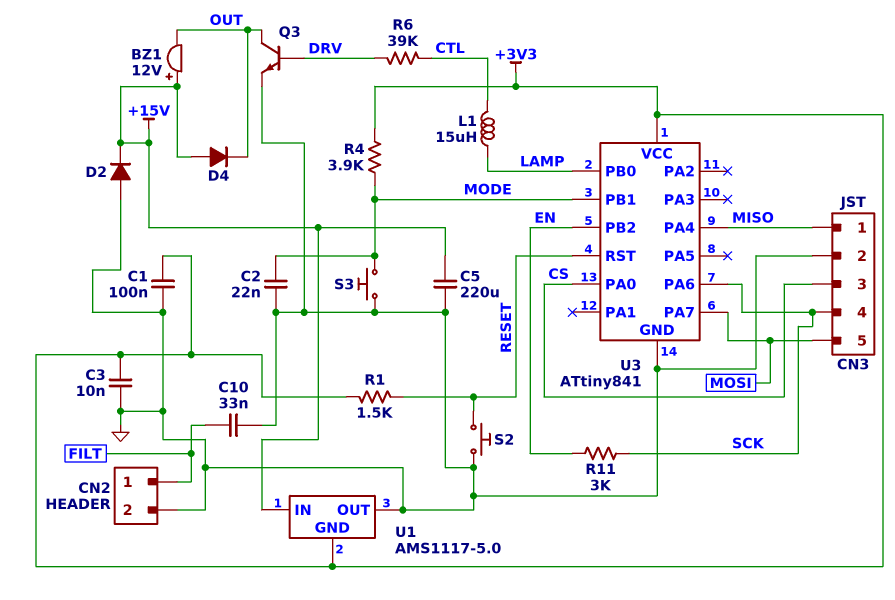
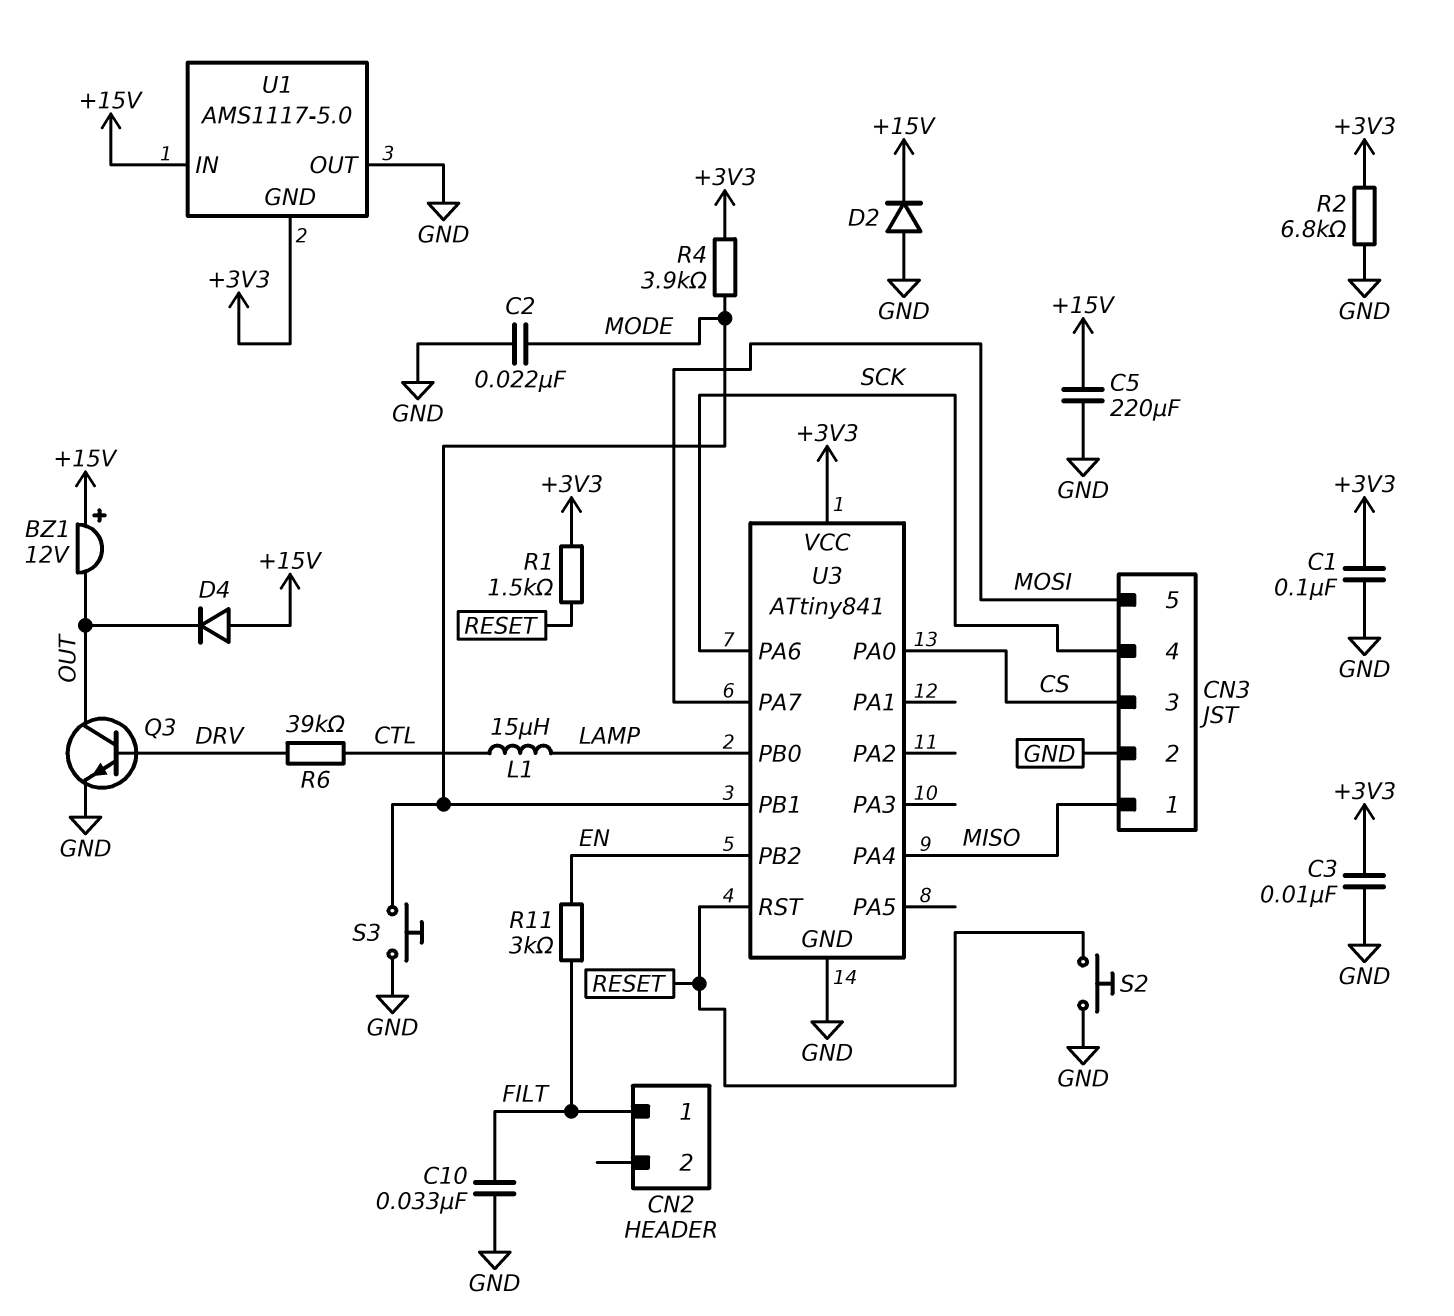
CN2 pin 2: GND -> none
R2: none -> 6.8k (+3V3, GND)
R11: 3k (EN, SCK) -> 3k (EN, FILT)

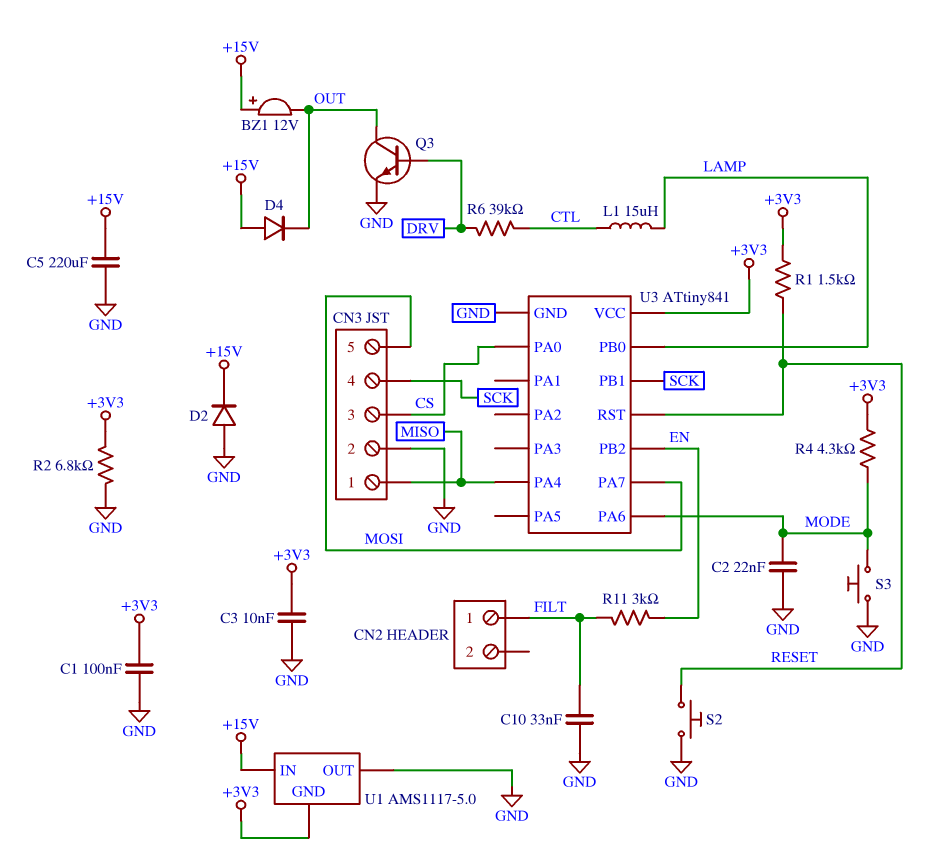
R4: 3.9k (+3V3, MODE) -> 4.3k (+3V3, MODE)
U3 pin PA6: SCK -> MODE
U3 pin PB1: MODE -> SCK

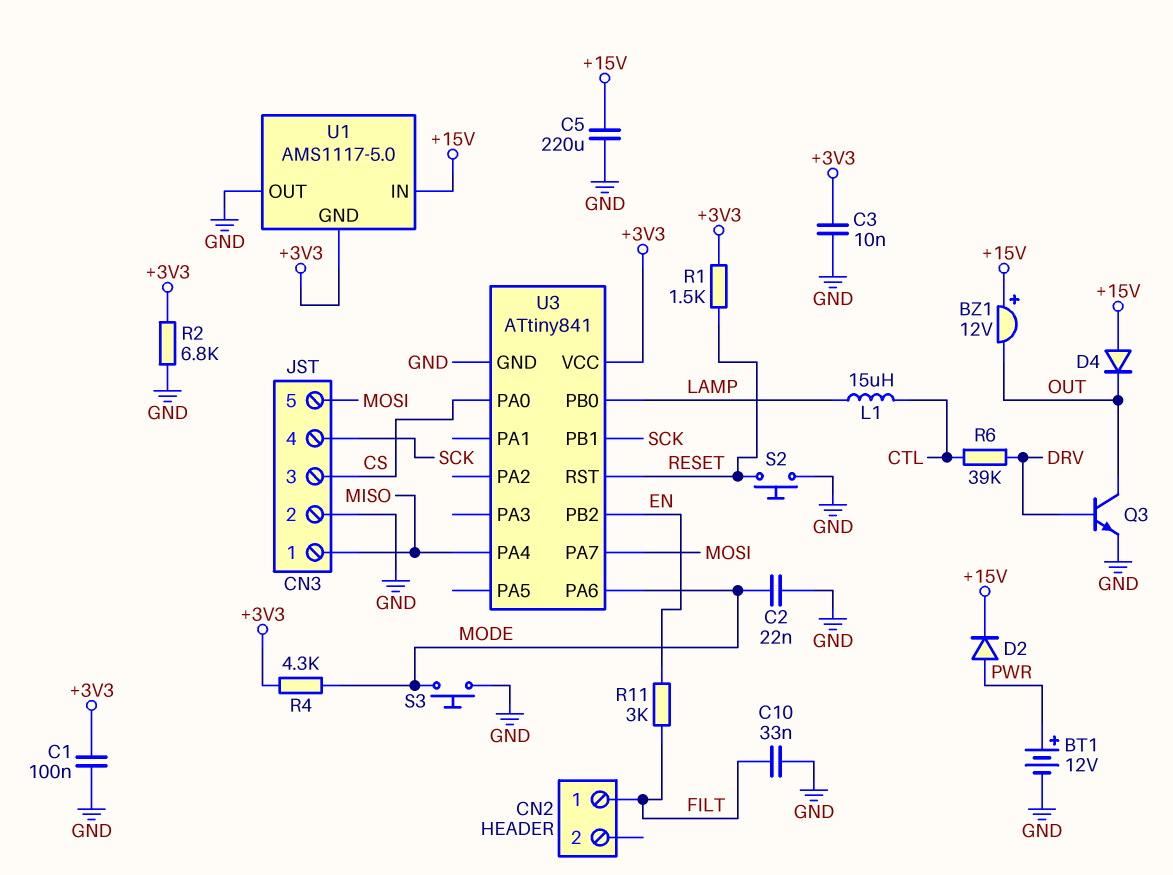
BT1: none -> 12V (plus PWR, minus GND)
D2: diode (A GND, K +15V) -> diode (A PWR, K +15V)

